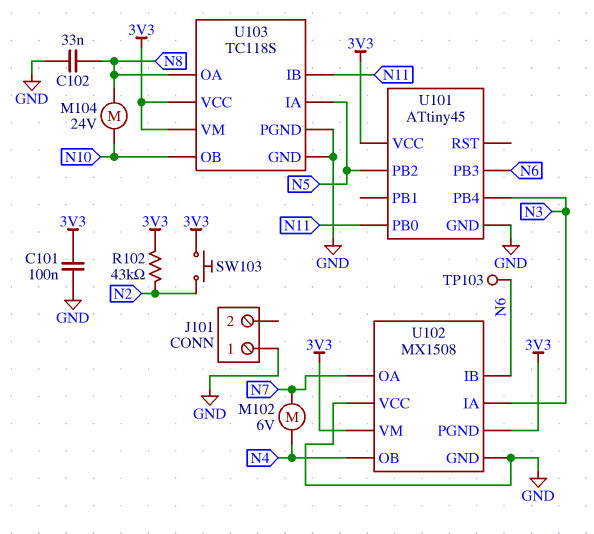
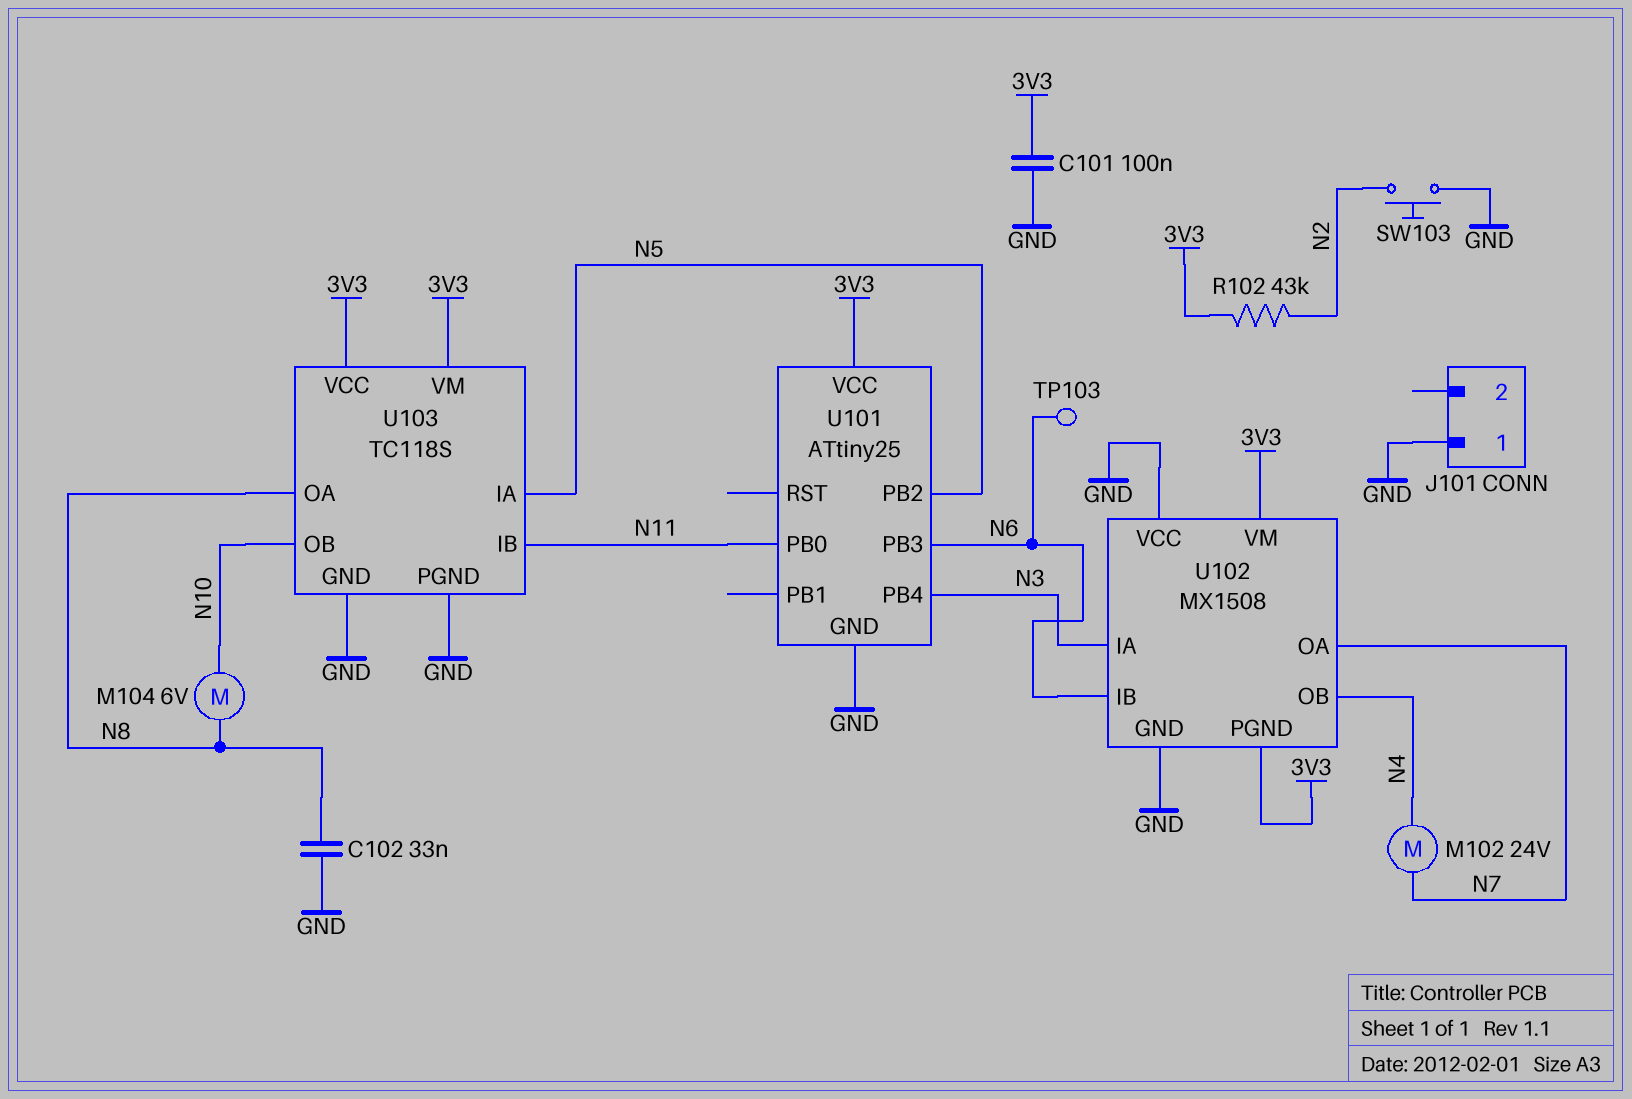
M102: motor 6V (N4, N7) -> motor 24V (N4, N7)
M104: motor 24V (N8, N10) -> motor 6V (N8, N10)
SW103: button (3V3, N2) -> button (GND, N2)
U101: ATtiny45 -> ATtiny25

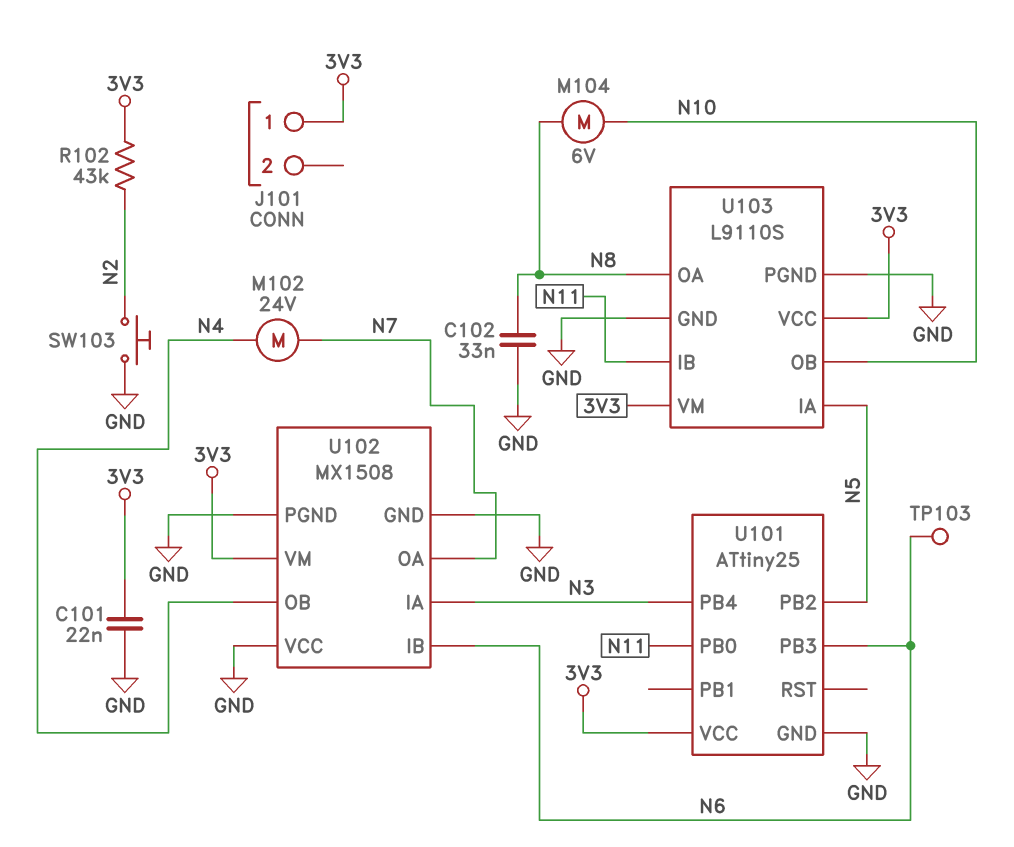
C101: 100nF (3V3, GND) -> 22nF (3V3, GND)
J101 pin 1: GND -> 3V3
U102 pin PGND: 3V3 -> GND
U103: TC118S -> L9110S

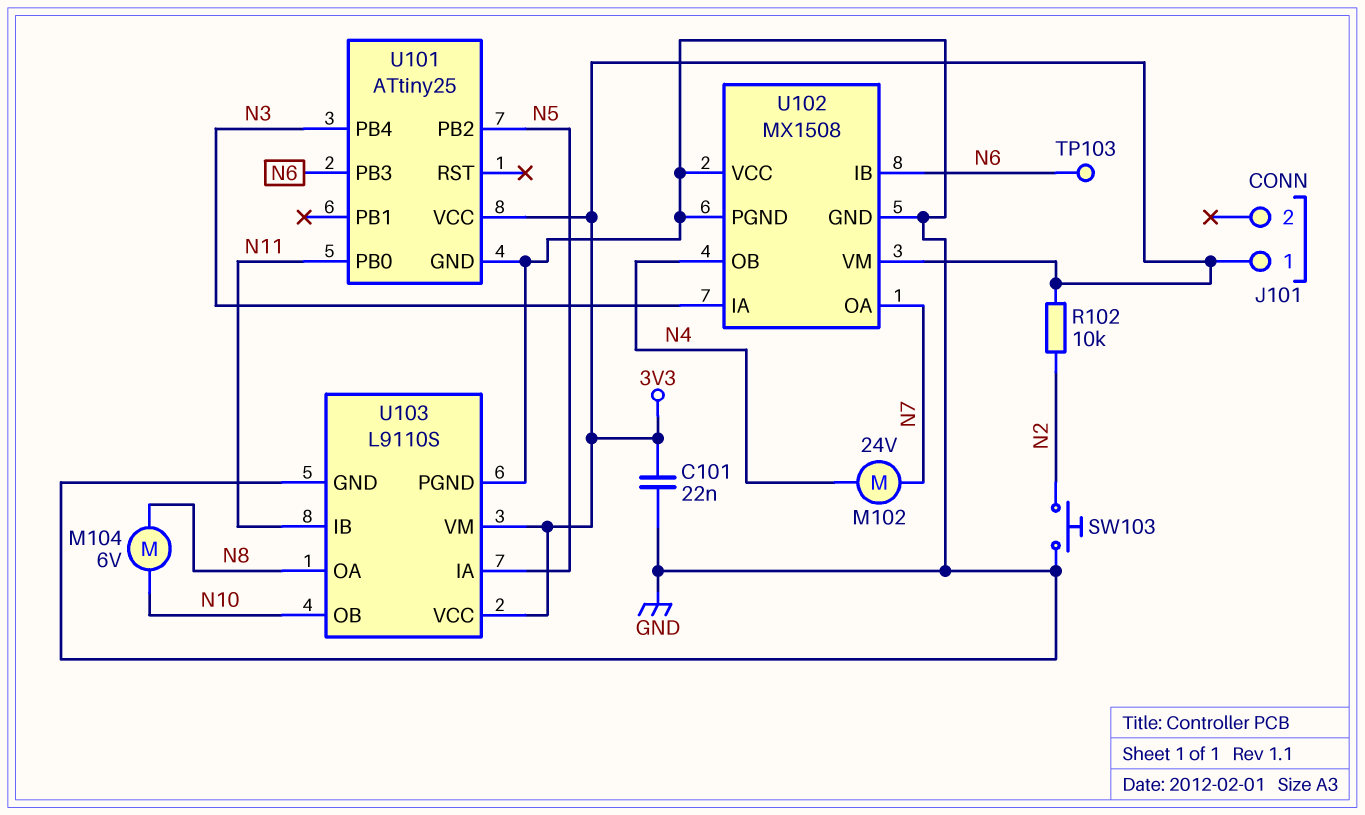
C102: 33nF (GND, N8) -> none
R102: 43k (3V3, N2) -> 10k (3V3, N2)

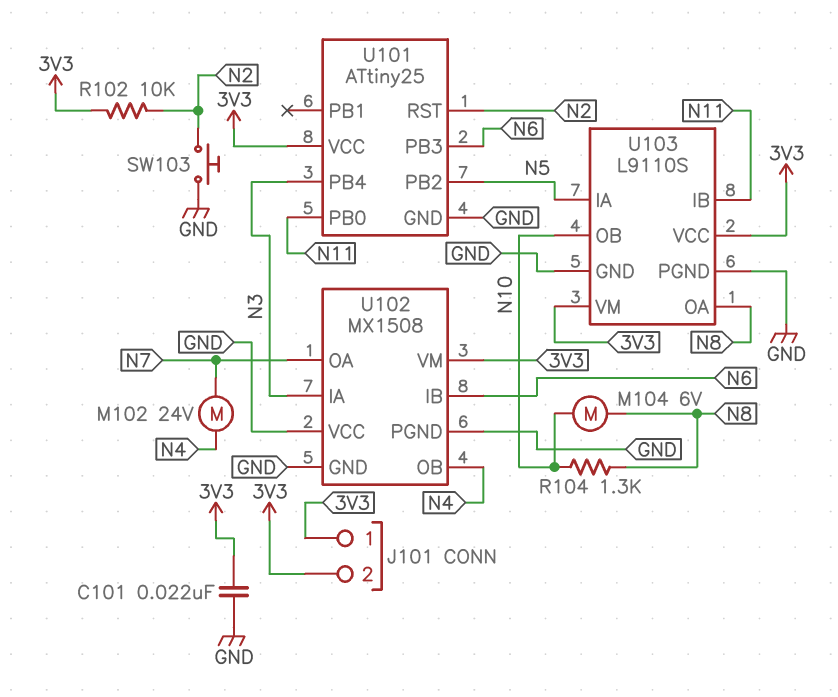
J101 pin 2: none -> 3V3
R104: none -> 1.3k (N8, N10)
TP103: test point (N6) -> none
U101 pin RST: none -> N2

